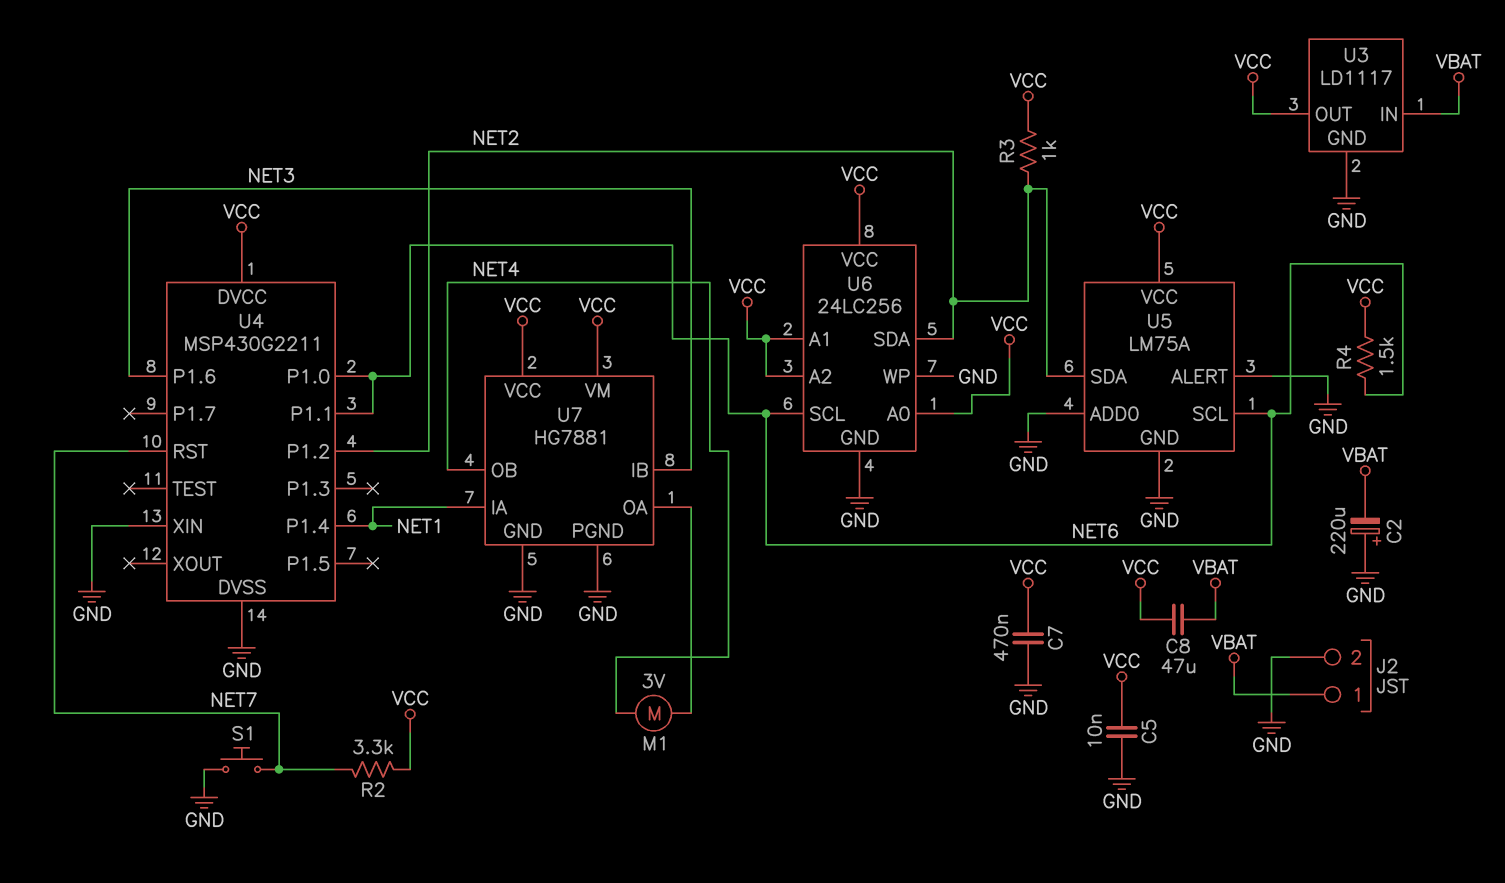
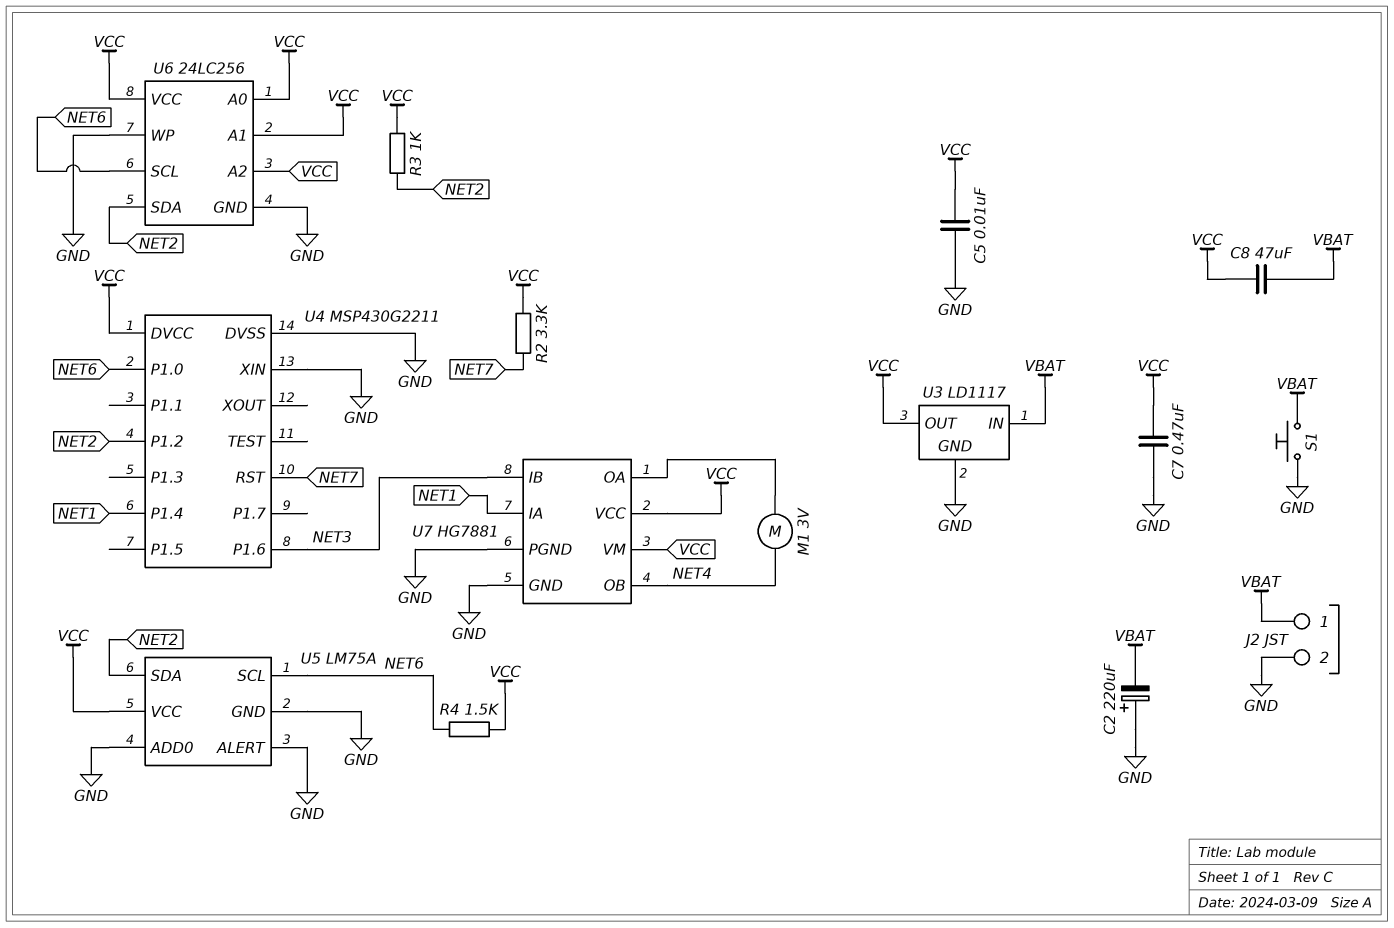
S1: button (GND, NET7) -> button (GND, VBAT)
U4 pin P1.1: NET6 -> none

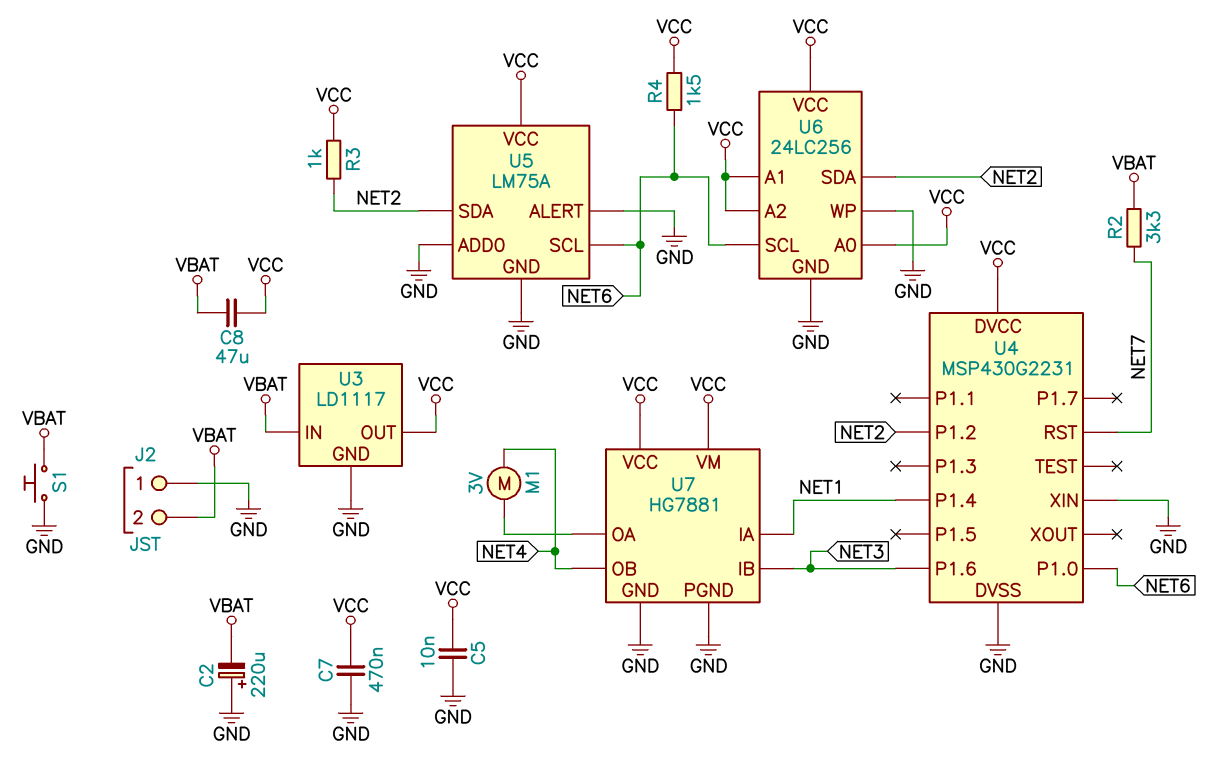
J2 pin 1: VBAT -> GND
J2 pin 2: GND -> VBAT
R2: 3.3k (NET7, VCC) -> 3.3k (NET7, VBAT)
U4: MSP430G2211 -> MSP430G2231

